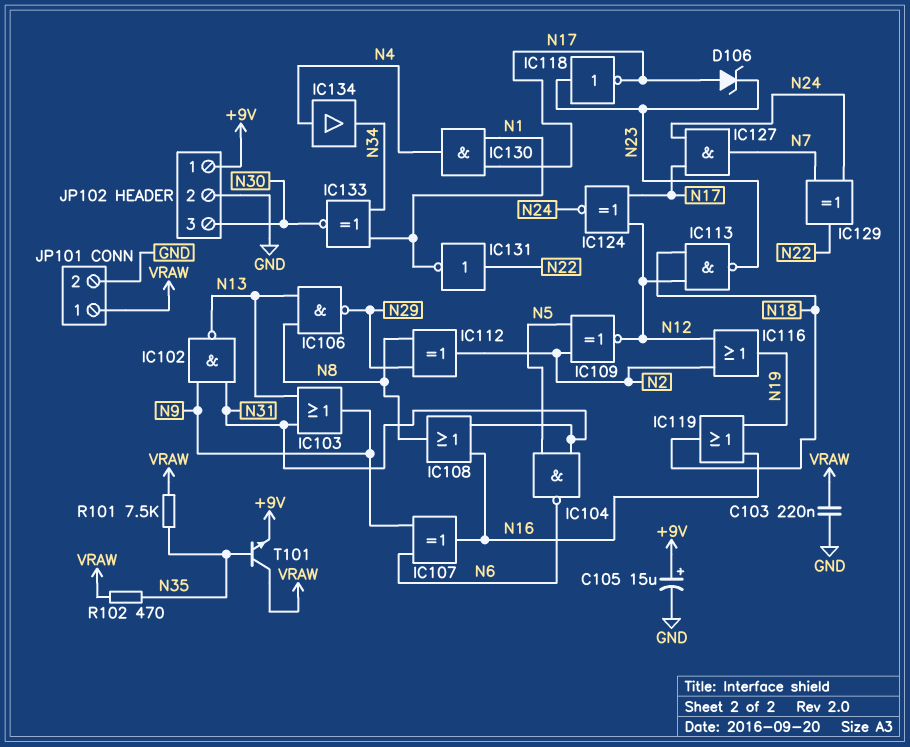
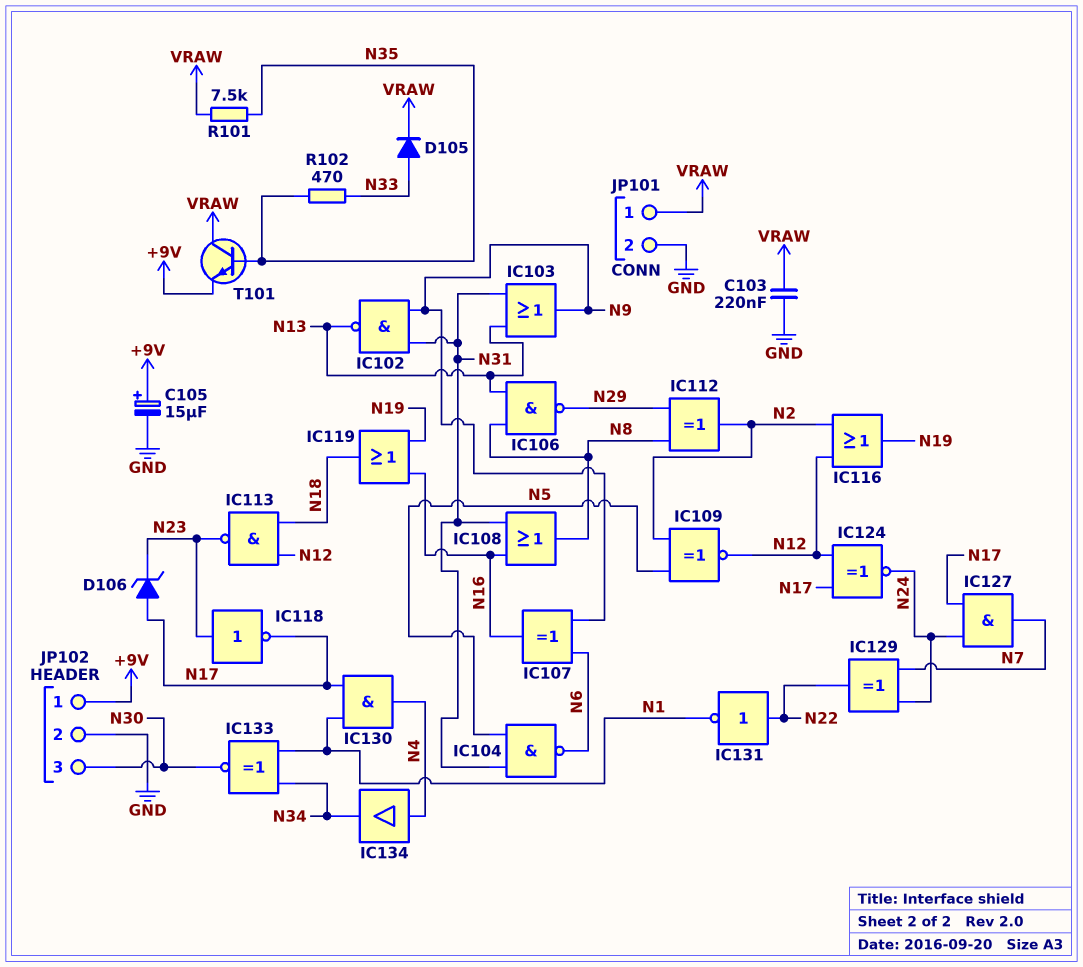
D105: none -> diode (A N33, K VRAW)
R102: 470 (N35, VRAW) -> 470 (N33, N35)

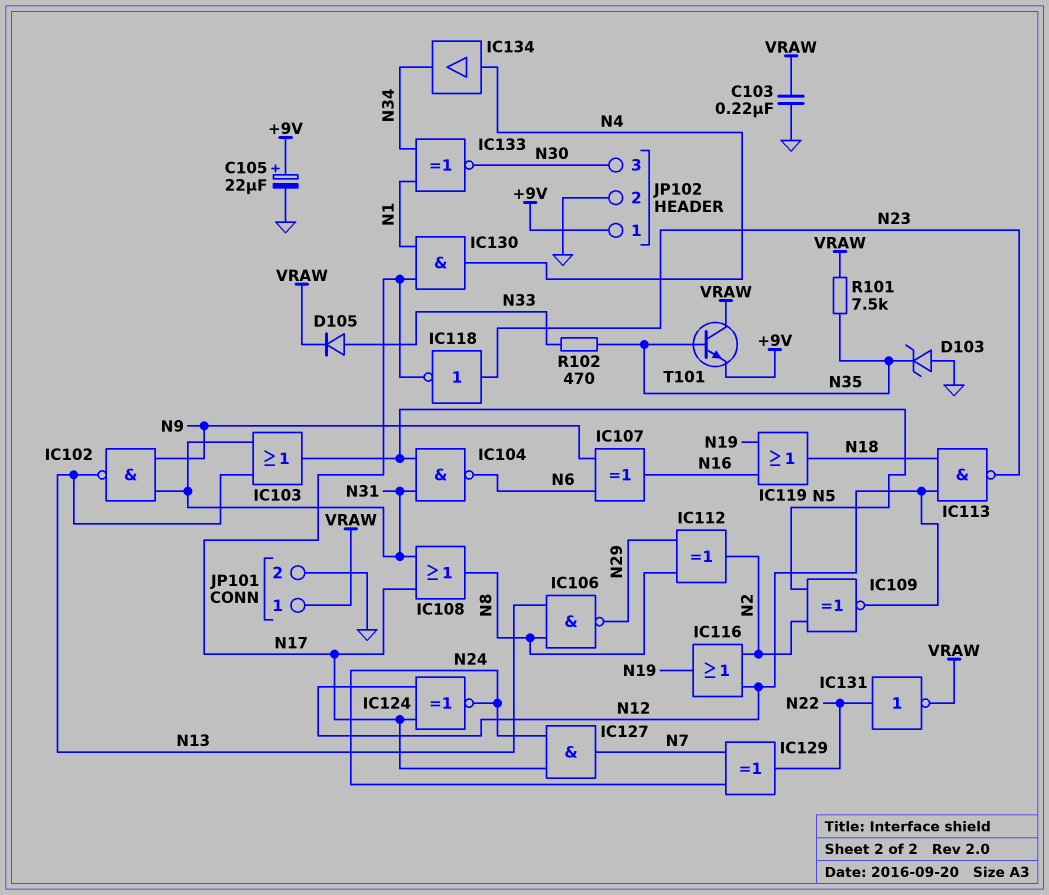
C105: 15uF (plus +9V, minus GND) -> 22uF (plus +9V, minus GND)
D103: none -> zener (A GND, K N35)
D106: zener (A N17, K N23) -> none
IC103: OR (in N13, in N31, out N9) -> OR (in N13, in N31, out N5)
IC108: OR (in N16, in N31, out N8) -> OR (in N17, in N31, out N8)
IC131: NOT (in N22, out N1) -> NOT (in N22, out VRAW)

